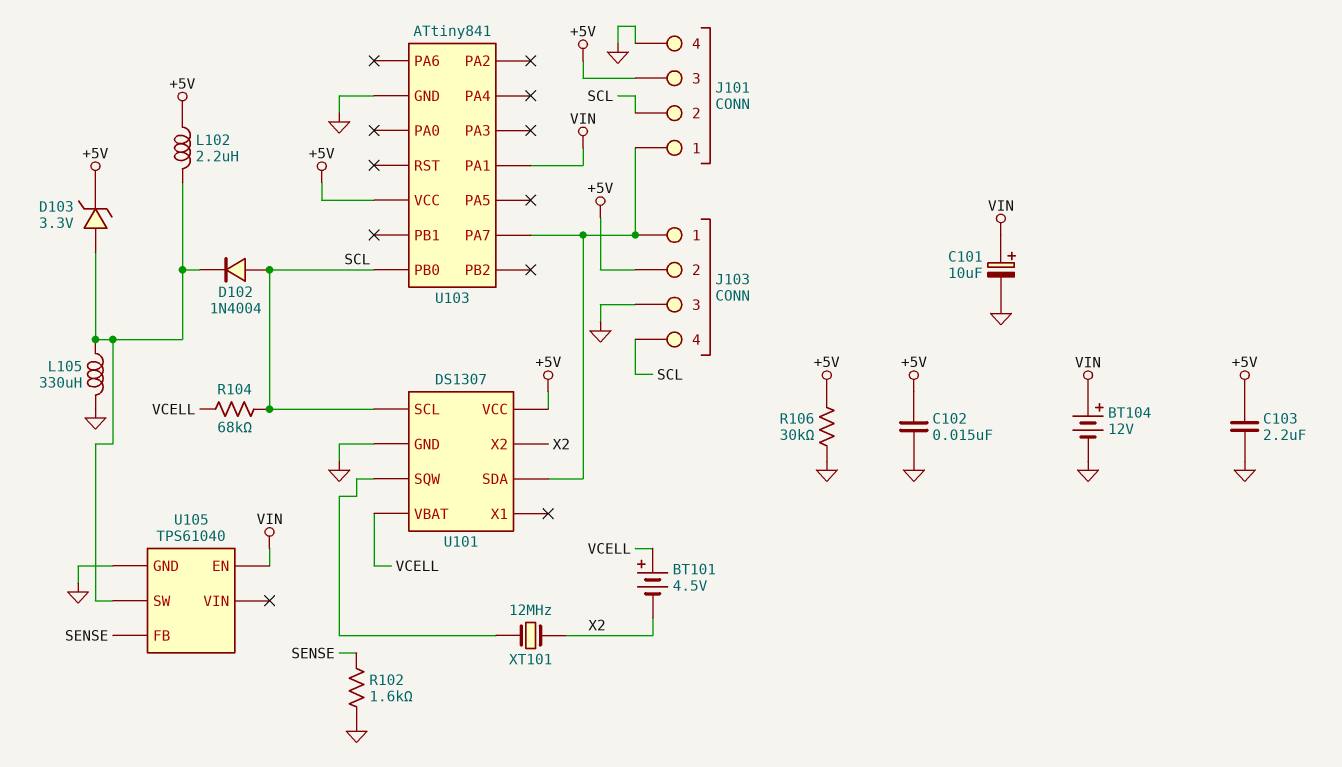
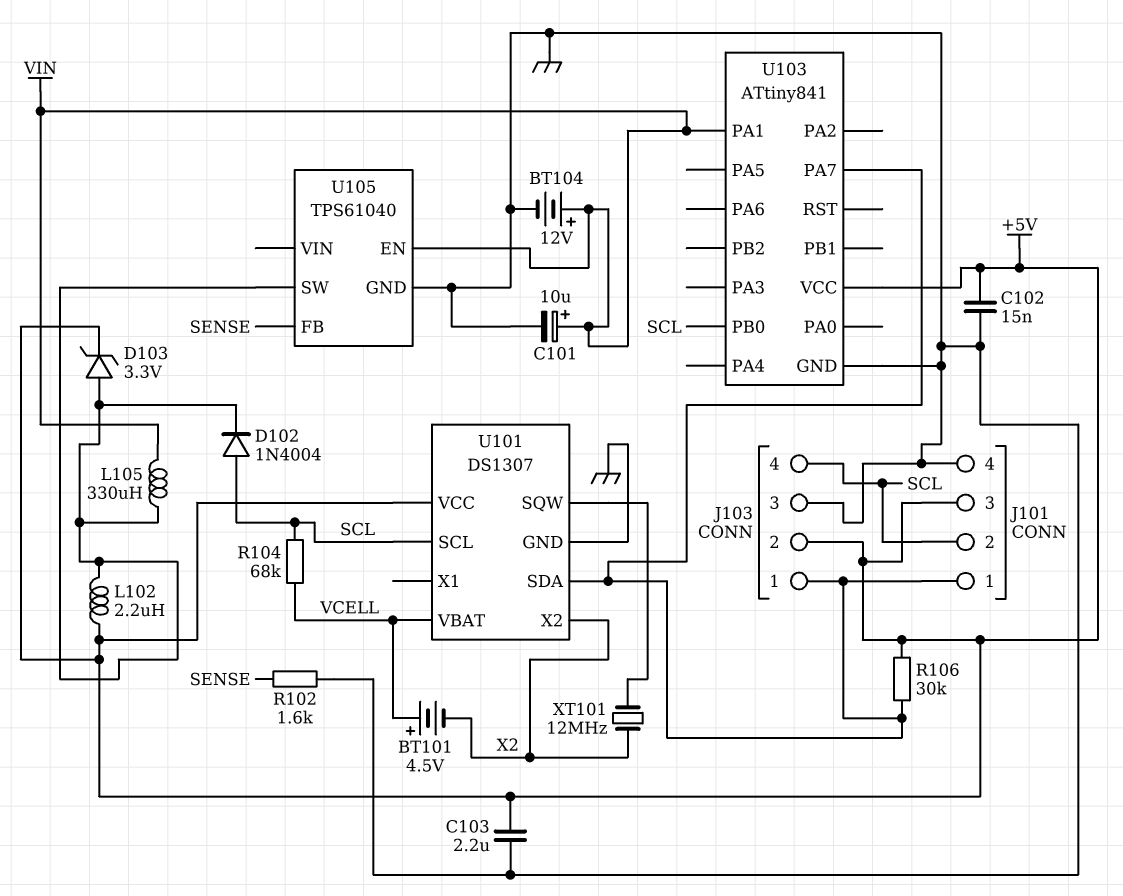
L105: 330uH (GND, U105/SW) -> 330uH (U105/SW, VIN)
R106: 30k (+5V, GND) -> 30k (+5V, J101/1)

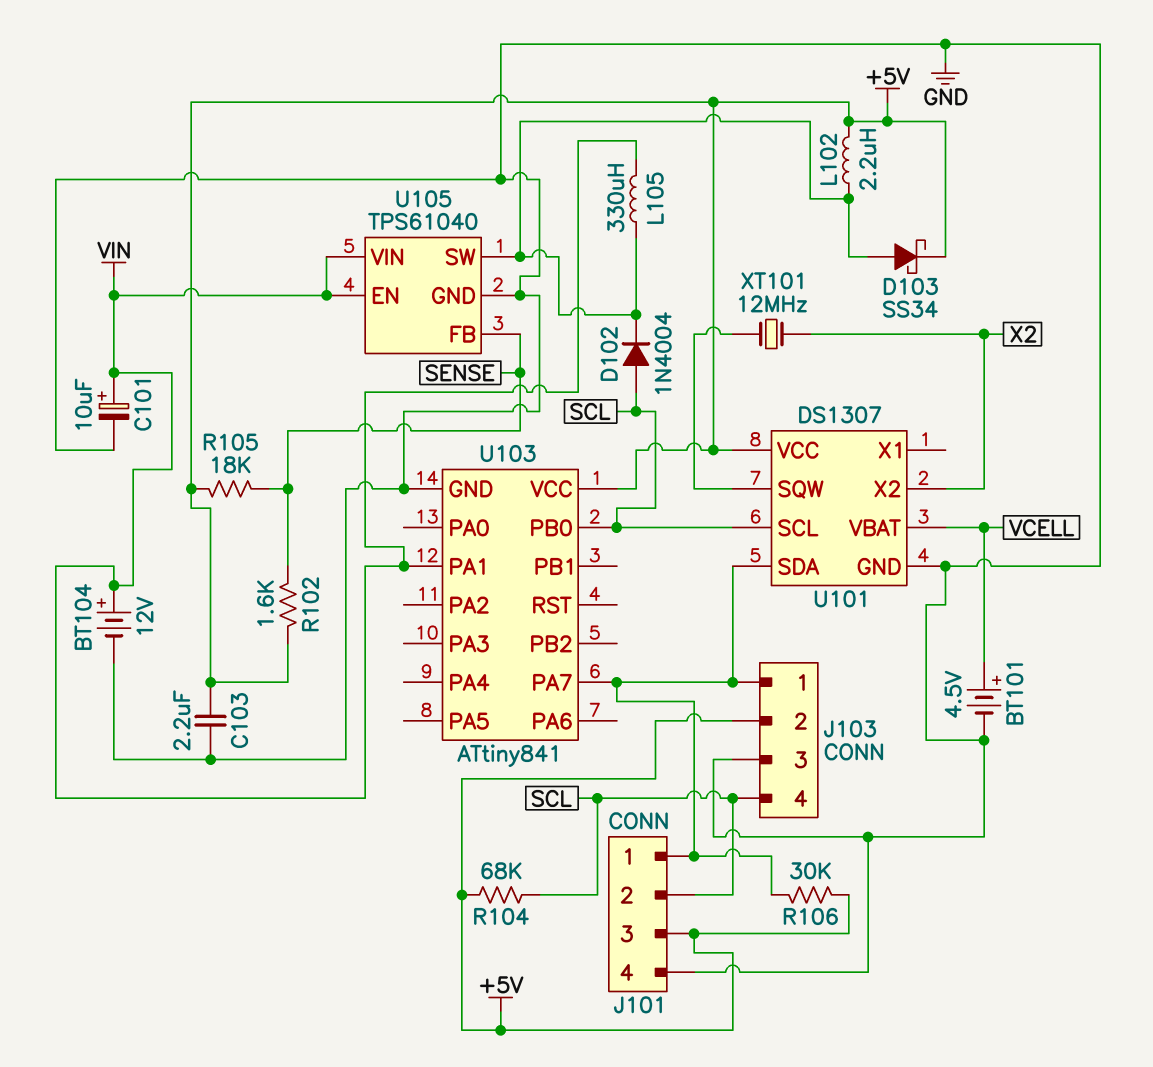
BT101: 4.5V (plus VCELL, minus X2) -> 4.5V (plus VCELL, minus GND)
C102: 15nF (+5V, GND) -> none
D103: zener 3.3V (A U105/SW, K +5V) -> schottky SS34 (A U105/SW, K +5V)
R102: 1.6k (GND, SENSE) -> 1.6k (+5V, SENSE)
R104: 68k (SCL, VCELL) -> 68k (+5V, SCL)
R105: none -> 18k (+5V, SENSE)
U105 pin VIN: none -> VIN

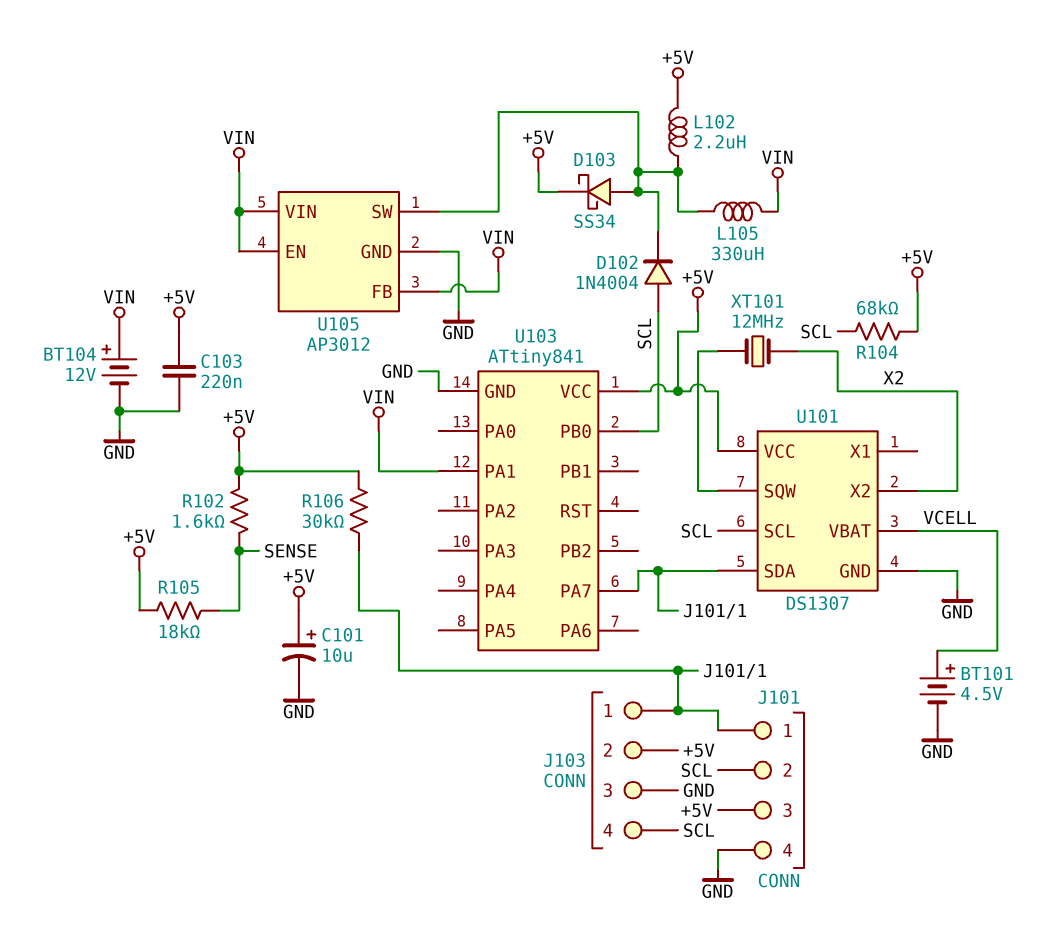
C101: 10uF (plus VIN, minus GND) -> 10uF (plus +5V, minus GND)
C103: 2.2uF (+5V, GND) -> 220nF (+5V, GND)
U105: TPS61040 -> AP3012
U105 pin FB: SENSE -> VIN

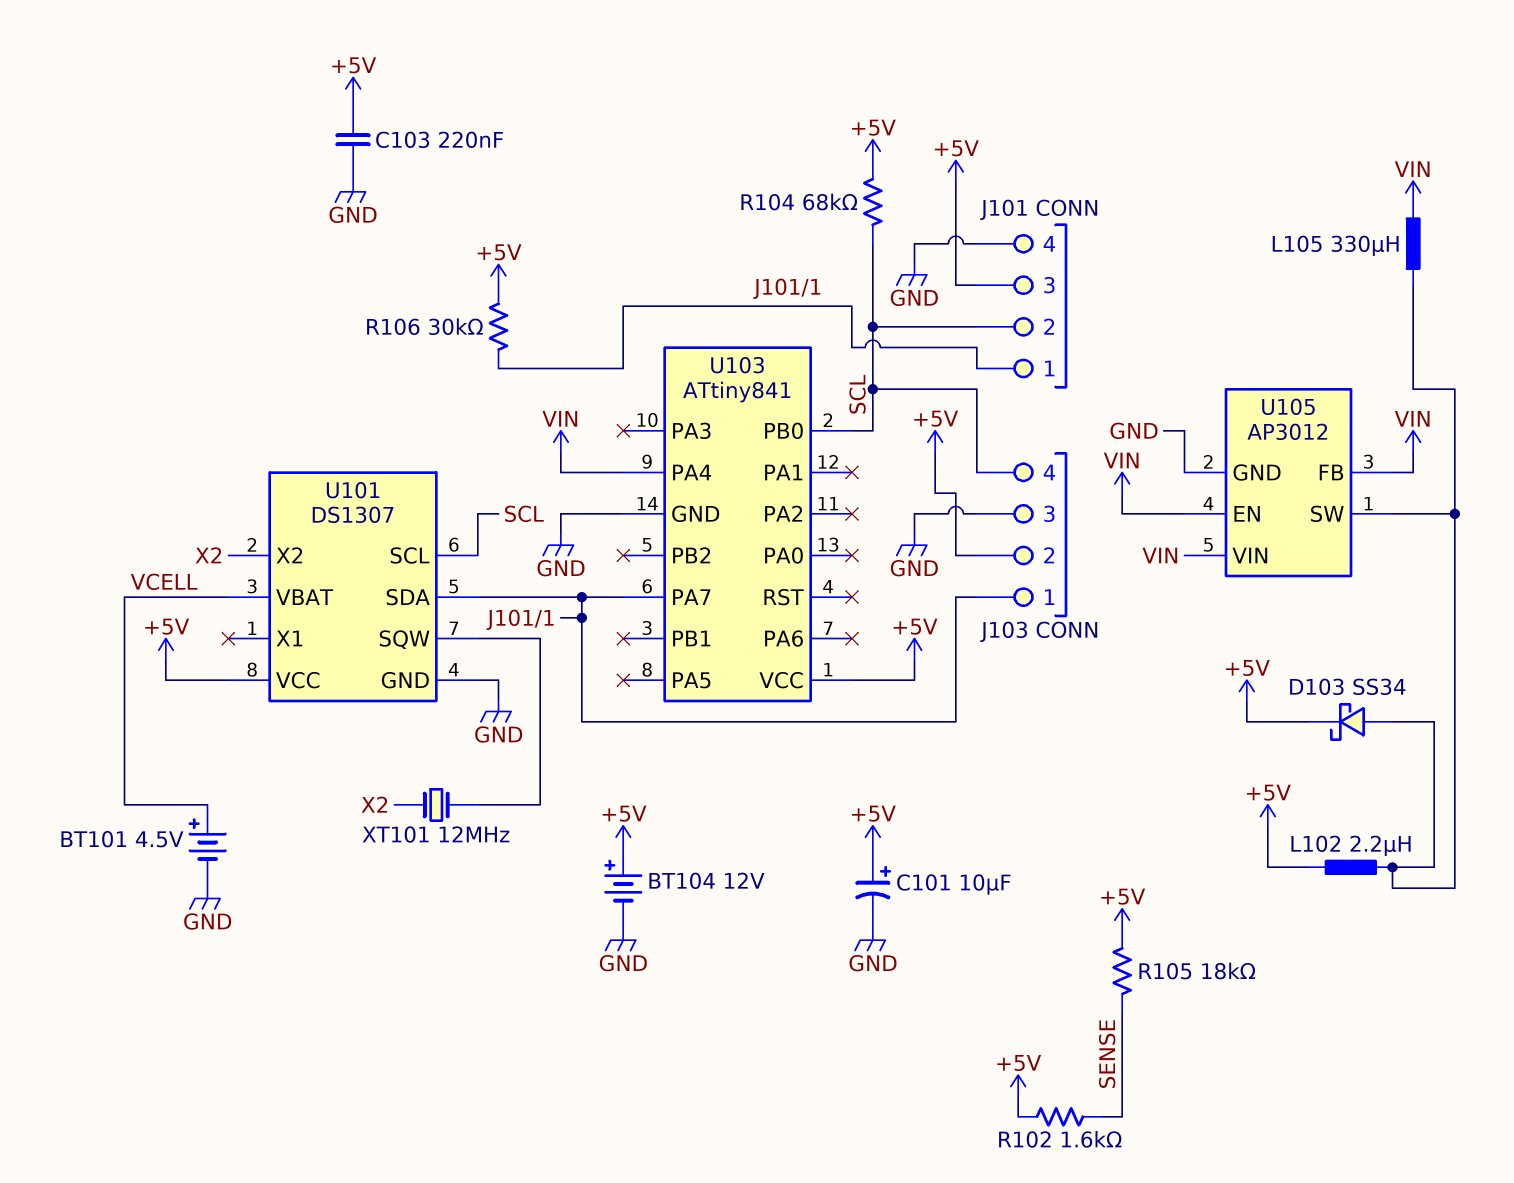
BT104: 12V (plus VIN, minus GND) -> 12V (plus +5V, minus GND)
D102: diode 1N4004 (A SCL, K U105/SW) -> none
U103 pin PA1: VIN -> none
U103 pin PA4: none -> VIN

